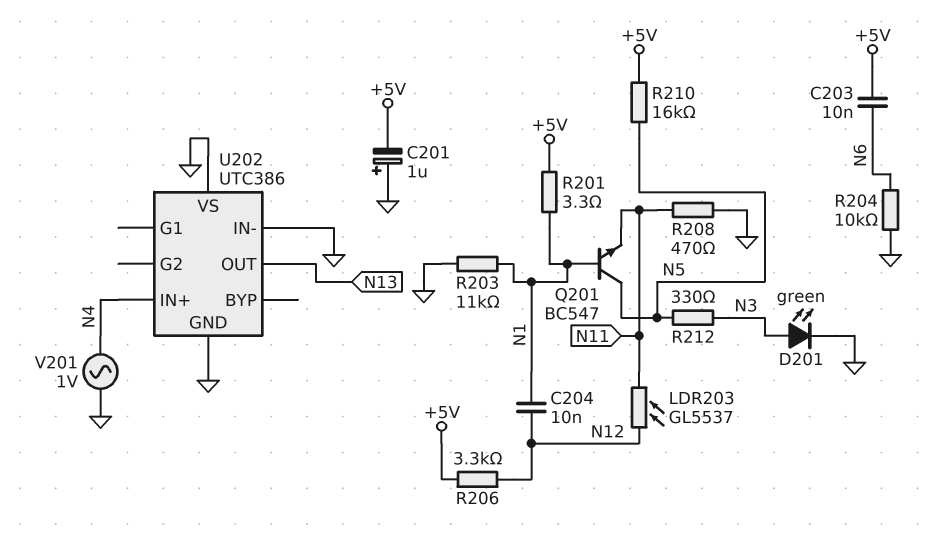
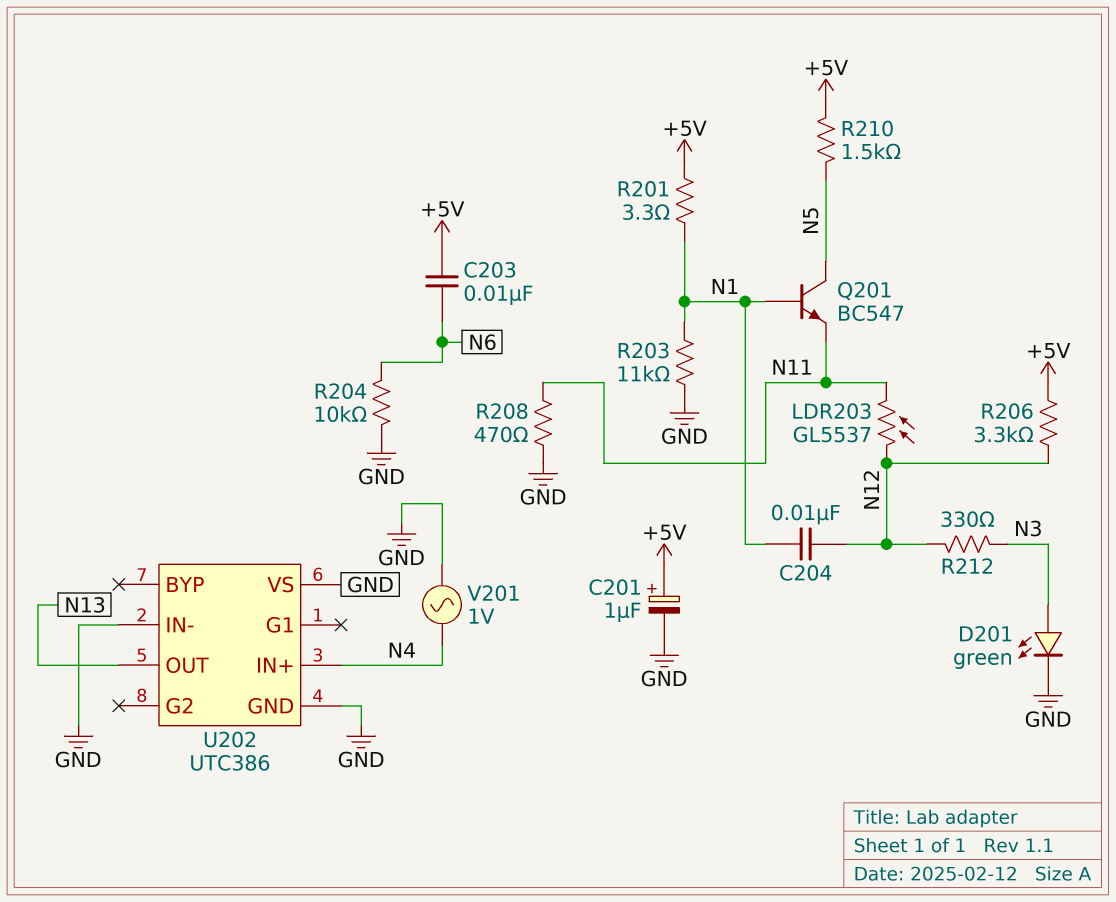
C201: 1uF (plus GND, minus +5V) -> 1uF (plus +5V, minus GND)
R210: 16k (+5V, N5) -> 1.5k (+5V, N5)
R212: 330 (N3, N5) -> 330 (N3, N12)

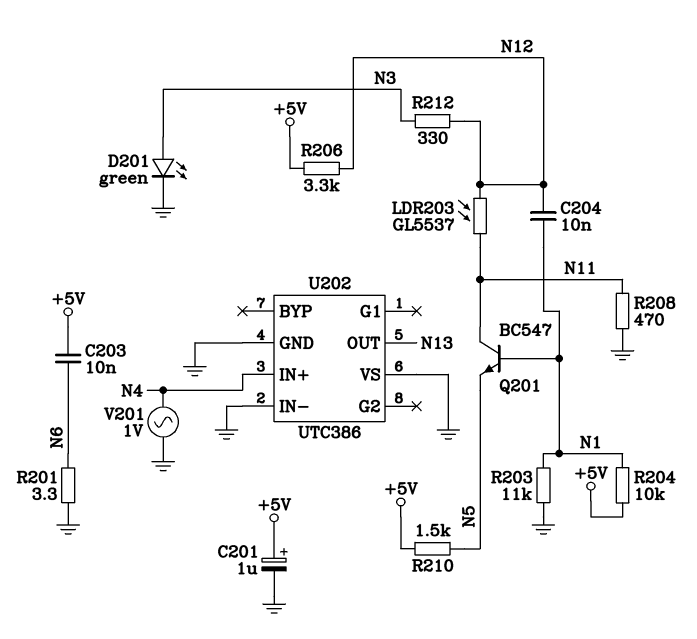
Q201: NPN BC547 (B N1, C N5, E N11) -> NPN BC547 (B N1, C N11, E N5)
R201: 3.3 (+5V, N1) -> 3.3 (GND, N6)
R204: 10k (GND, N6) -> 10k (+5V, N1)

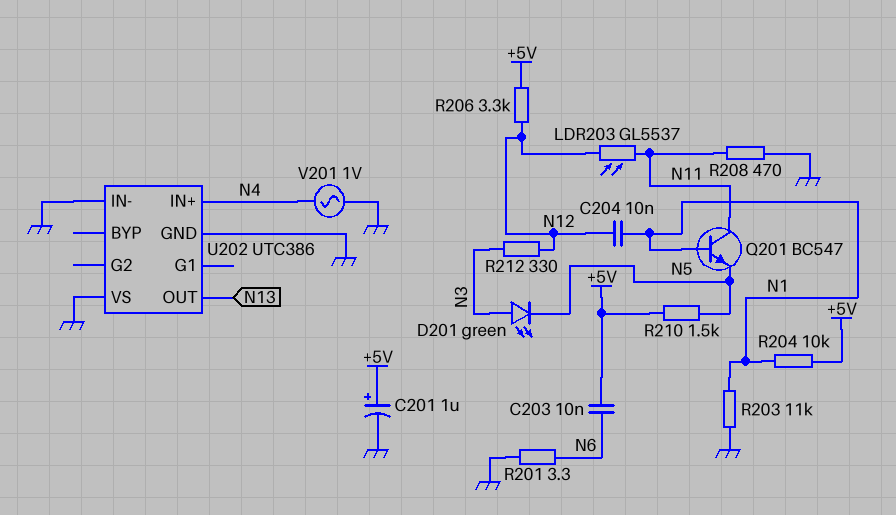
D201: LED green (A N3, K GND) -> LED green (A N3, K N5)

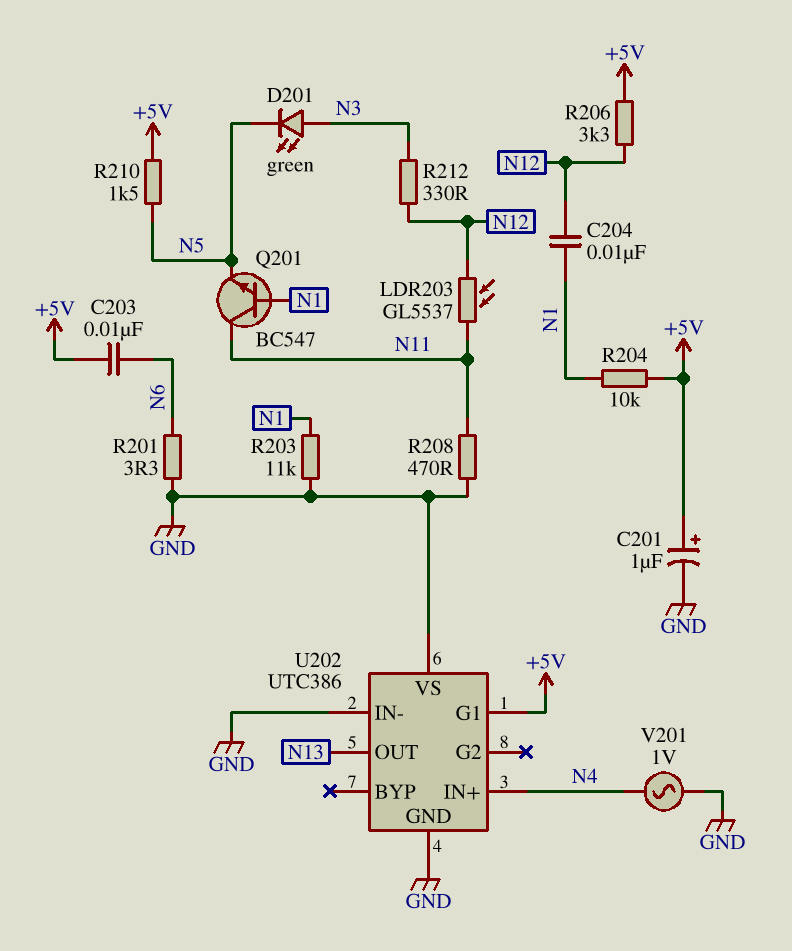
U202 pin G1: none -> +5V

